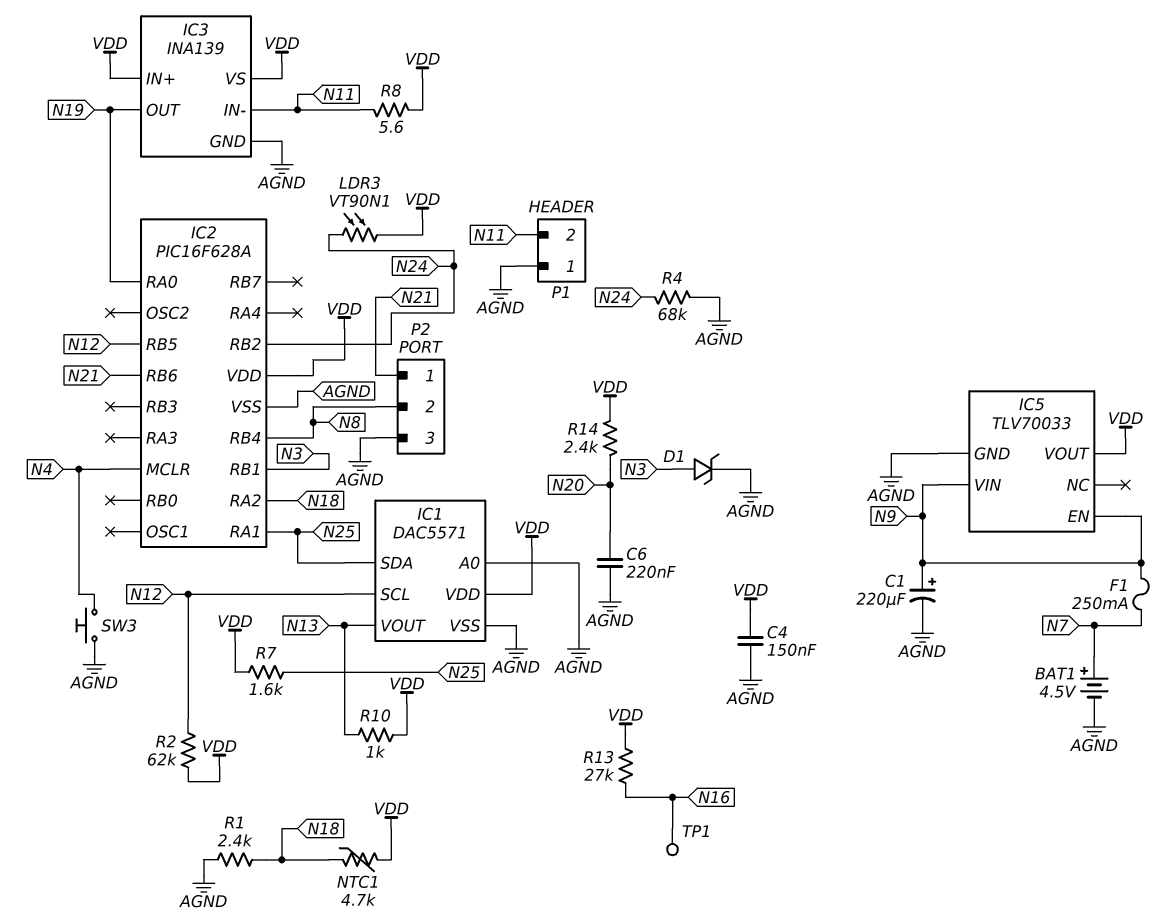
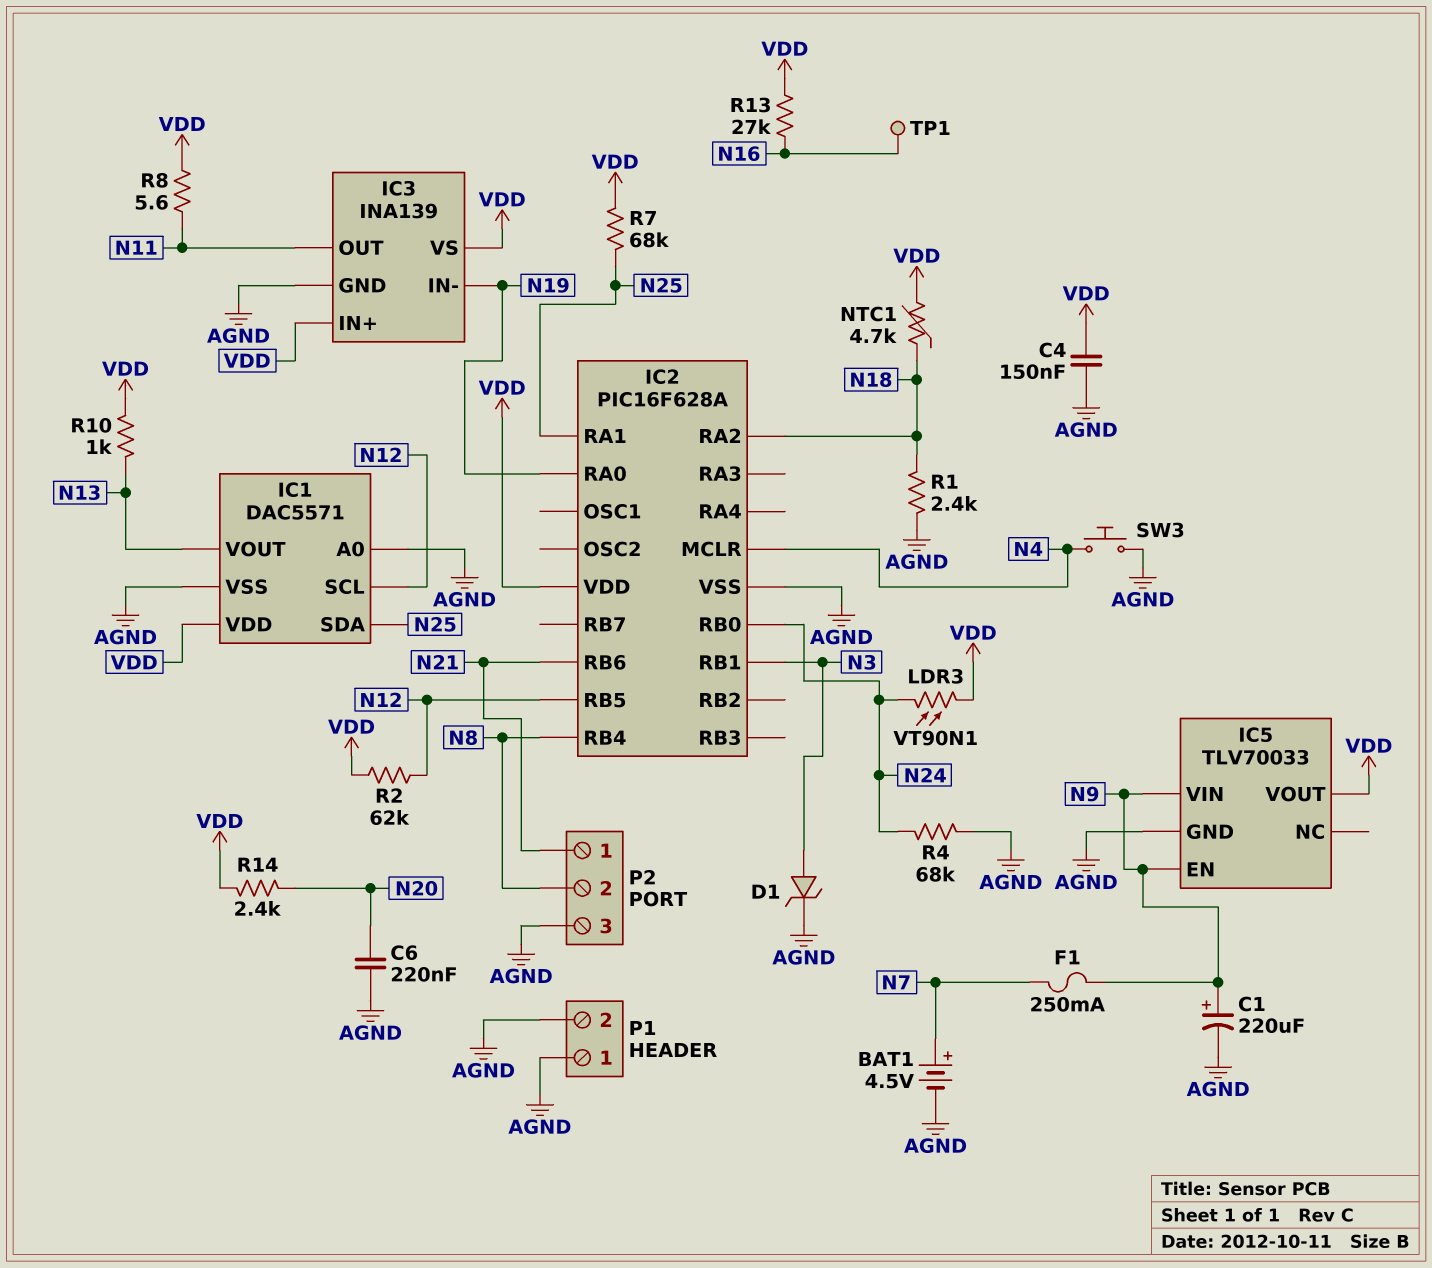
IC2 pin RB0: none -> N24
IC2 pin RB2: N24 -> none
IC3 pin IN-: N11 -> N19
IC3 pin OUT: N19 -> N11
P1 pin 2: N11 -> AGND
R7: 1.6k (N25, VDD) -> 68k (N25, VDD)

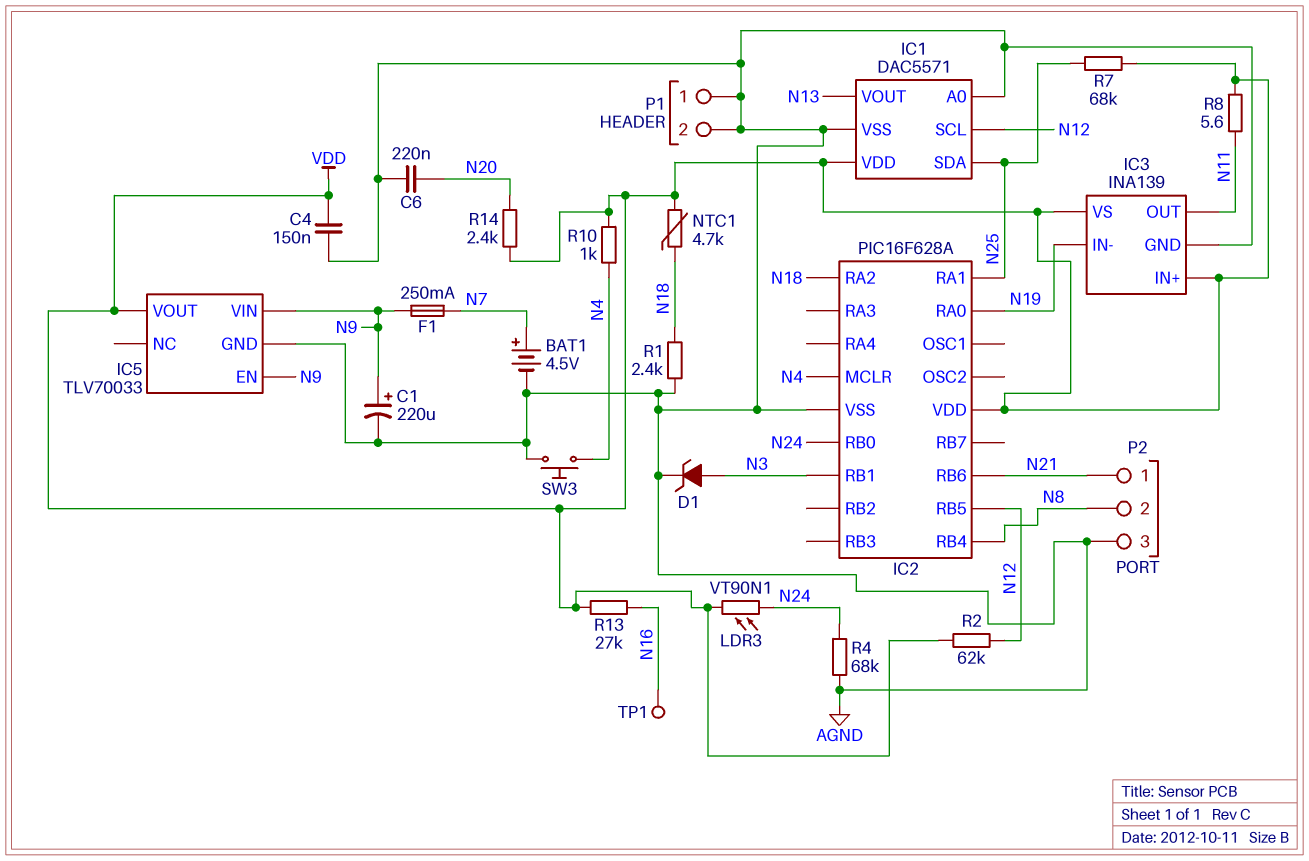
R10: 1k (N13, VDD) -> 1k (N4, VDD)

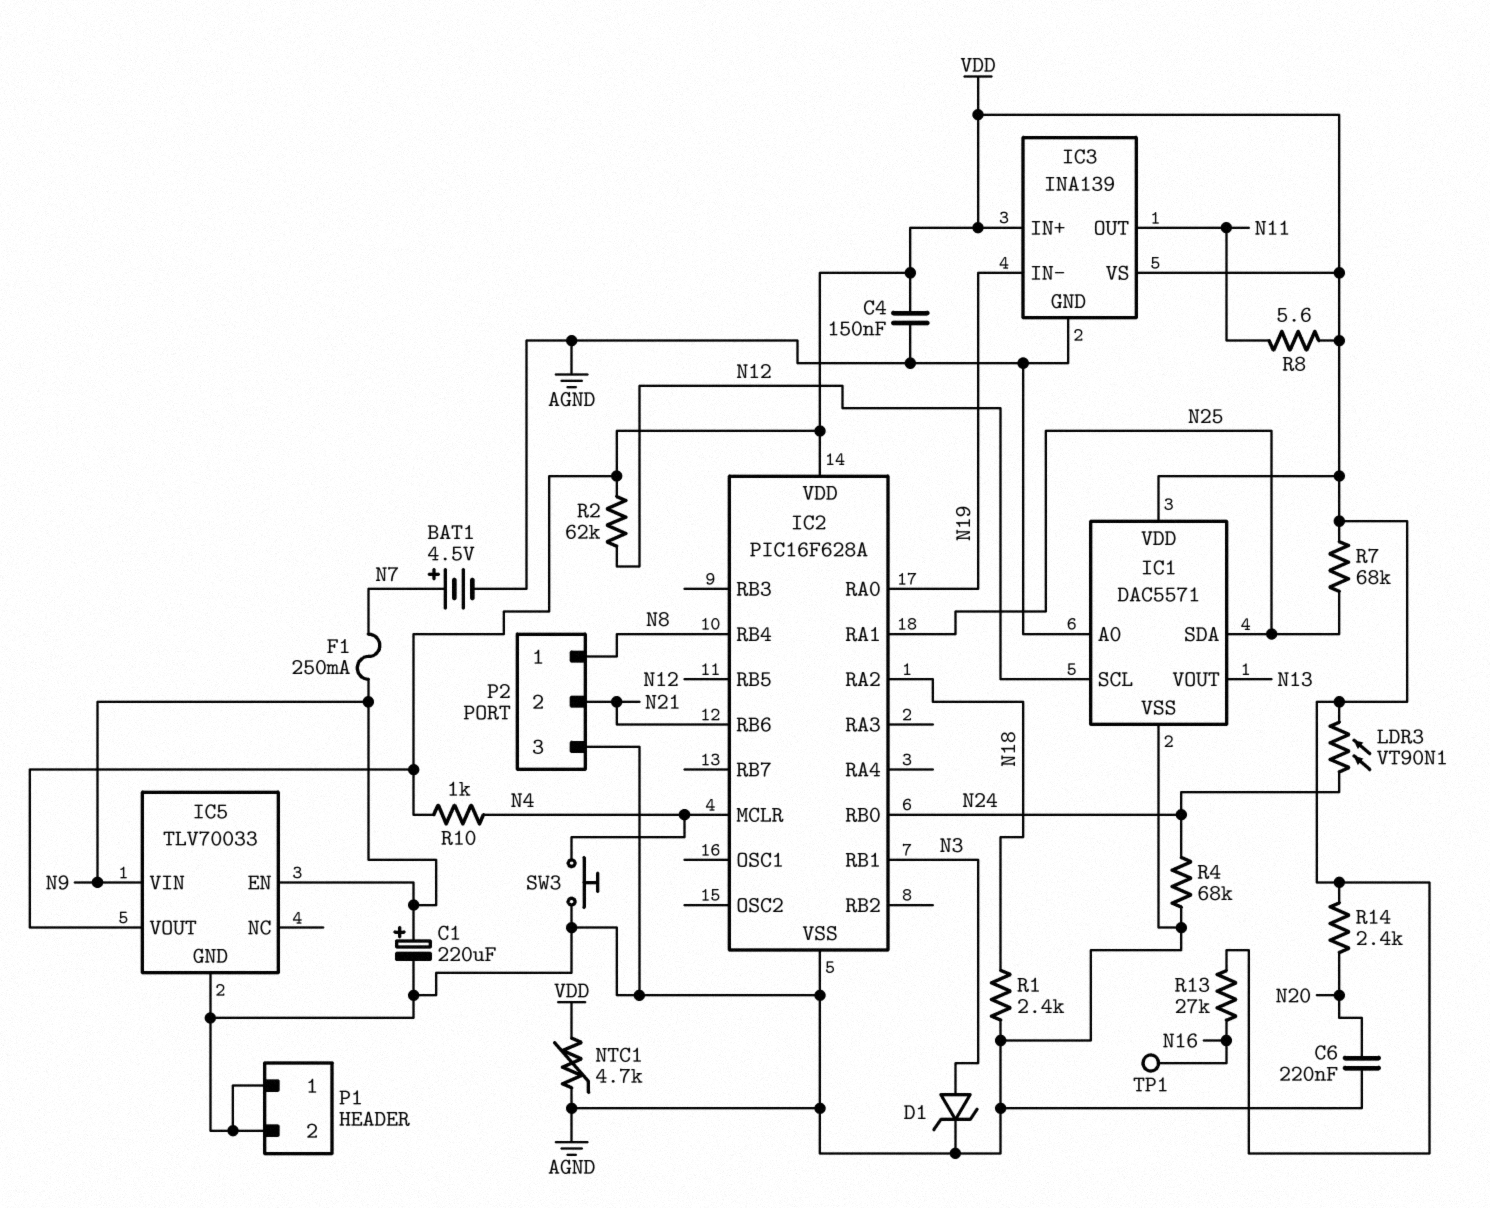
NTC1: 4.7k (N18, VDD) -> 4.7k (AGND, VDD)
P2 pin 1: N21 -> N8
P2 pin 2: N8 -> N21

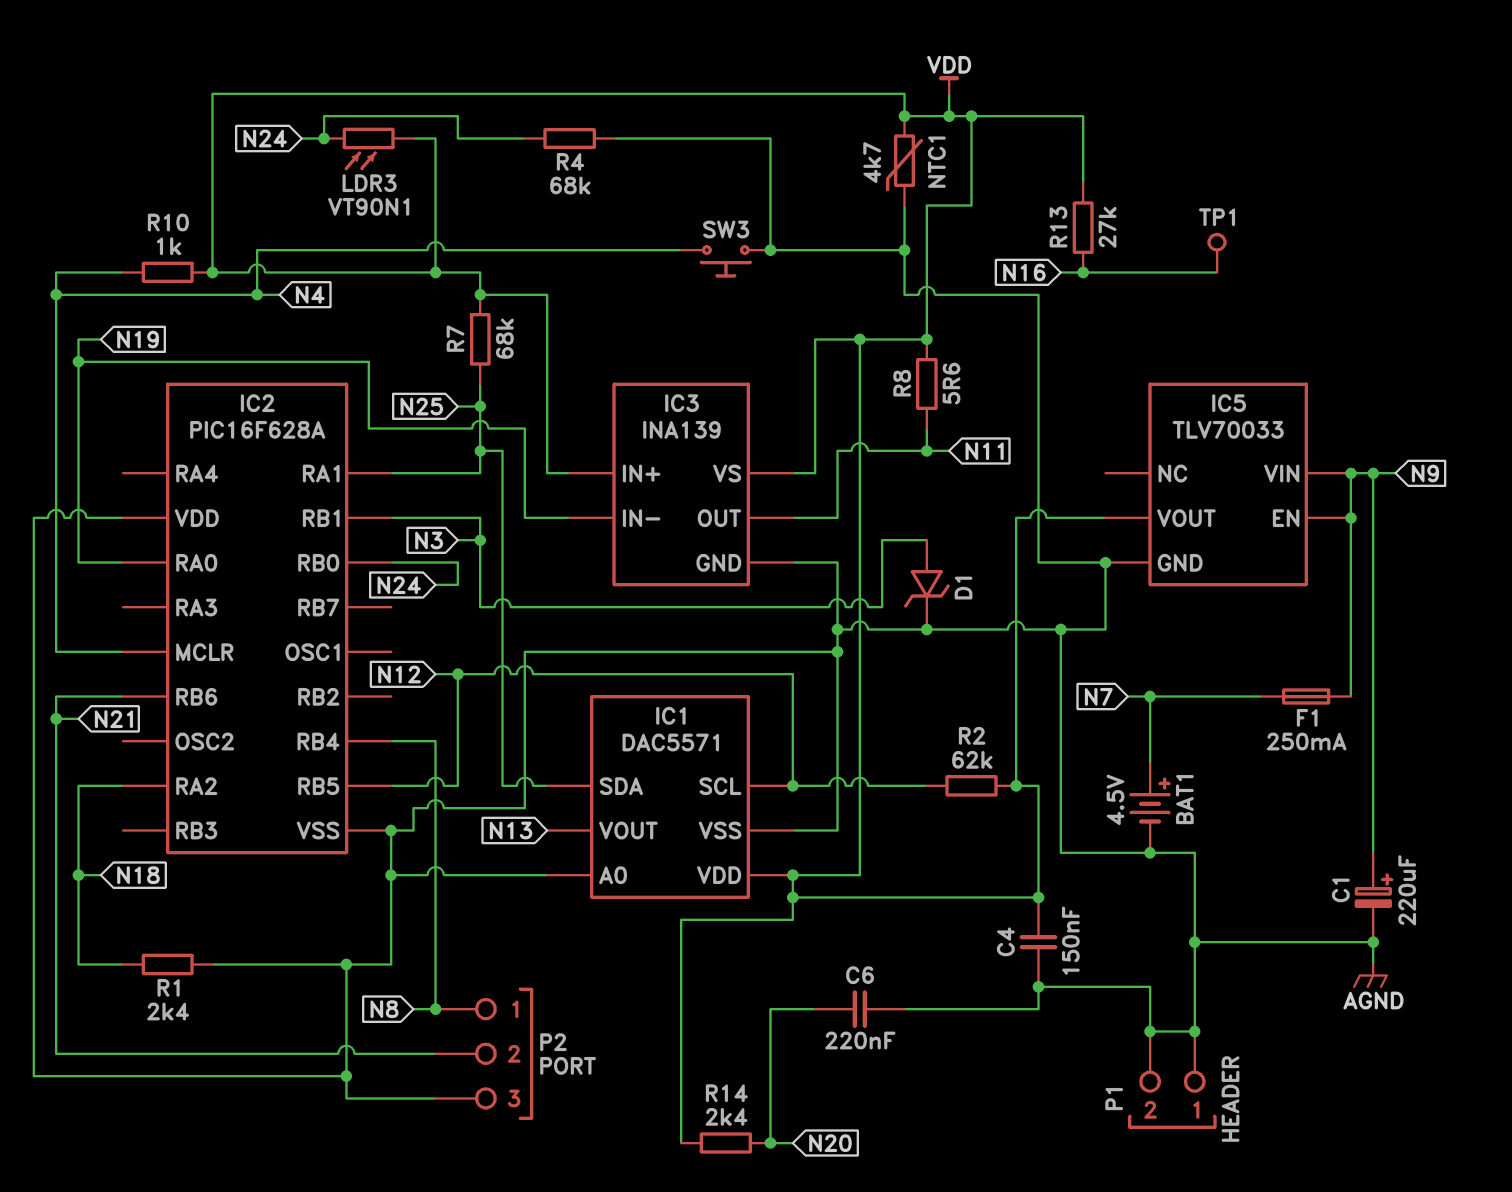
IC2 pin VDD: VDD -> AGND

